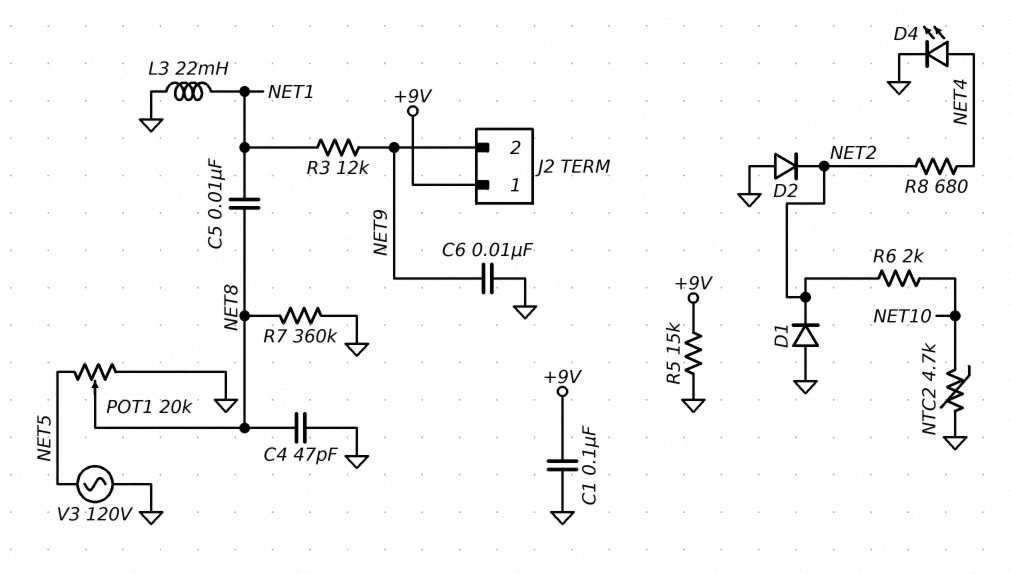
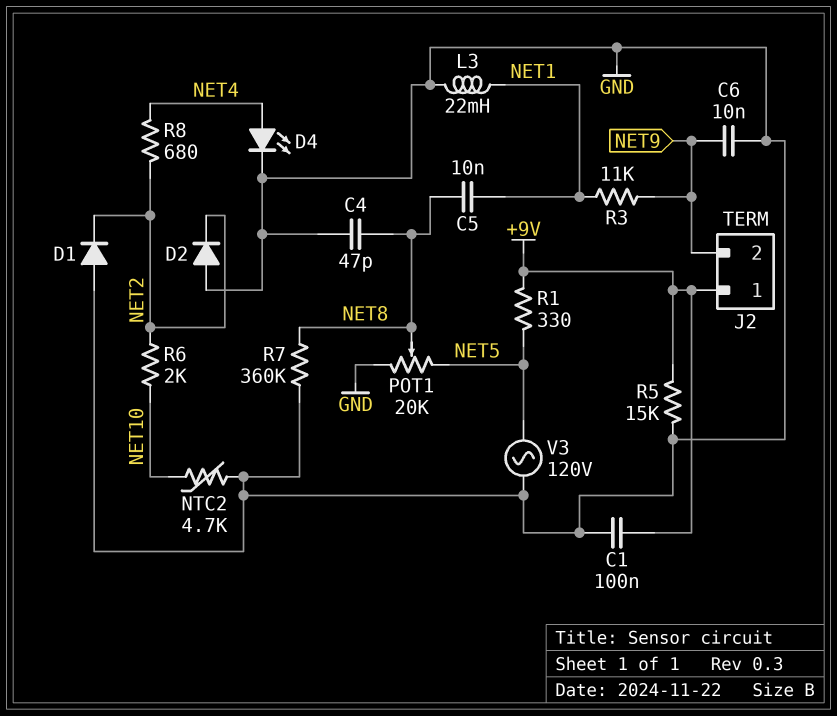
R1: none -> 330 (+9V, NET5)
R3: 12k (NET1, NET9) -> 11k (NET1, NET9)

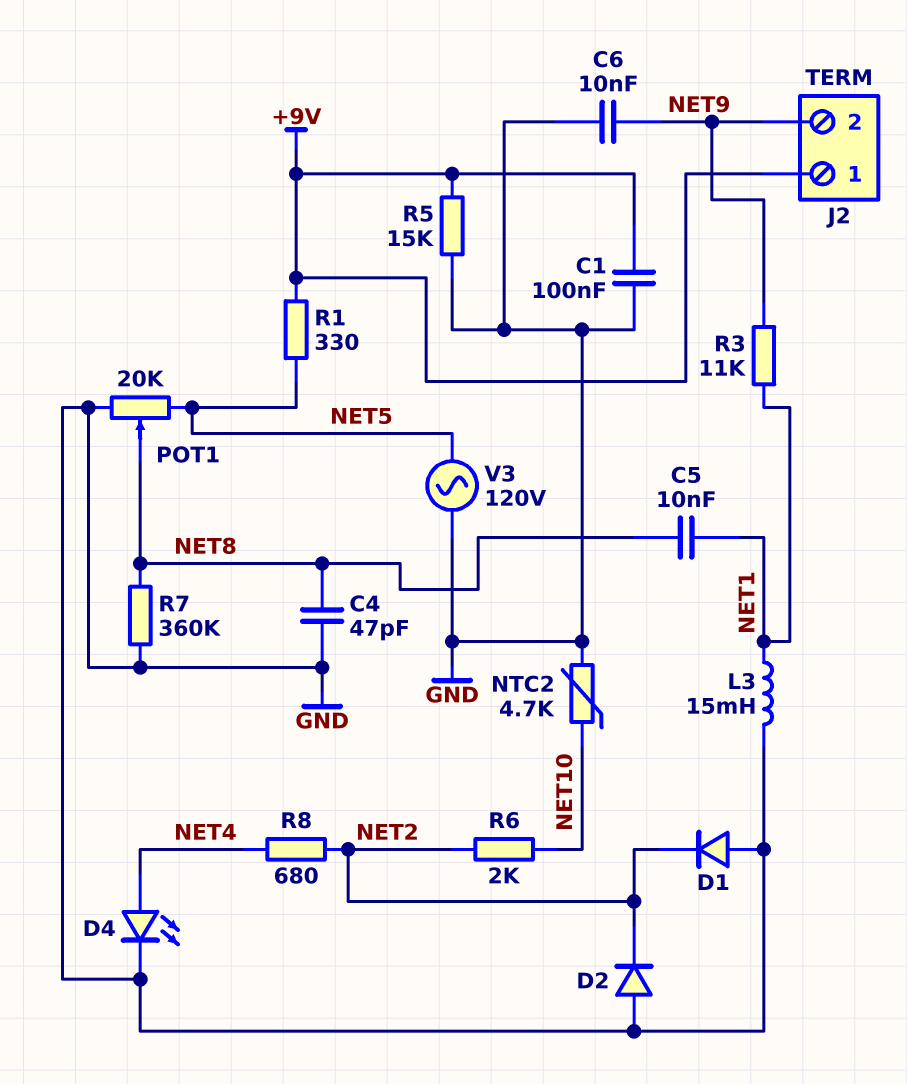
L3: 22mH (GND, NET1) -> 15mH (GND, NET1)

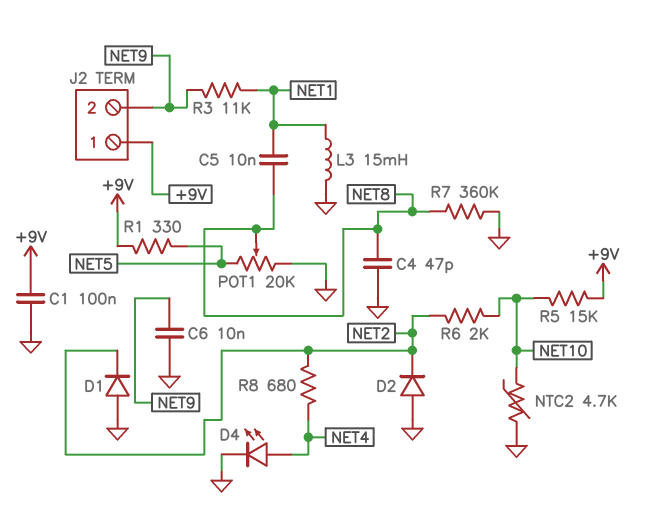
R5: 15k (+9V, GND) -> 15k (+9V, NET10)
V3: AC 120V (GND, NET5) -> none

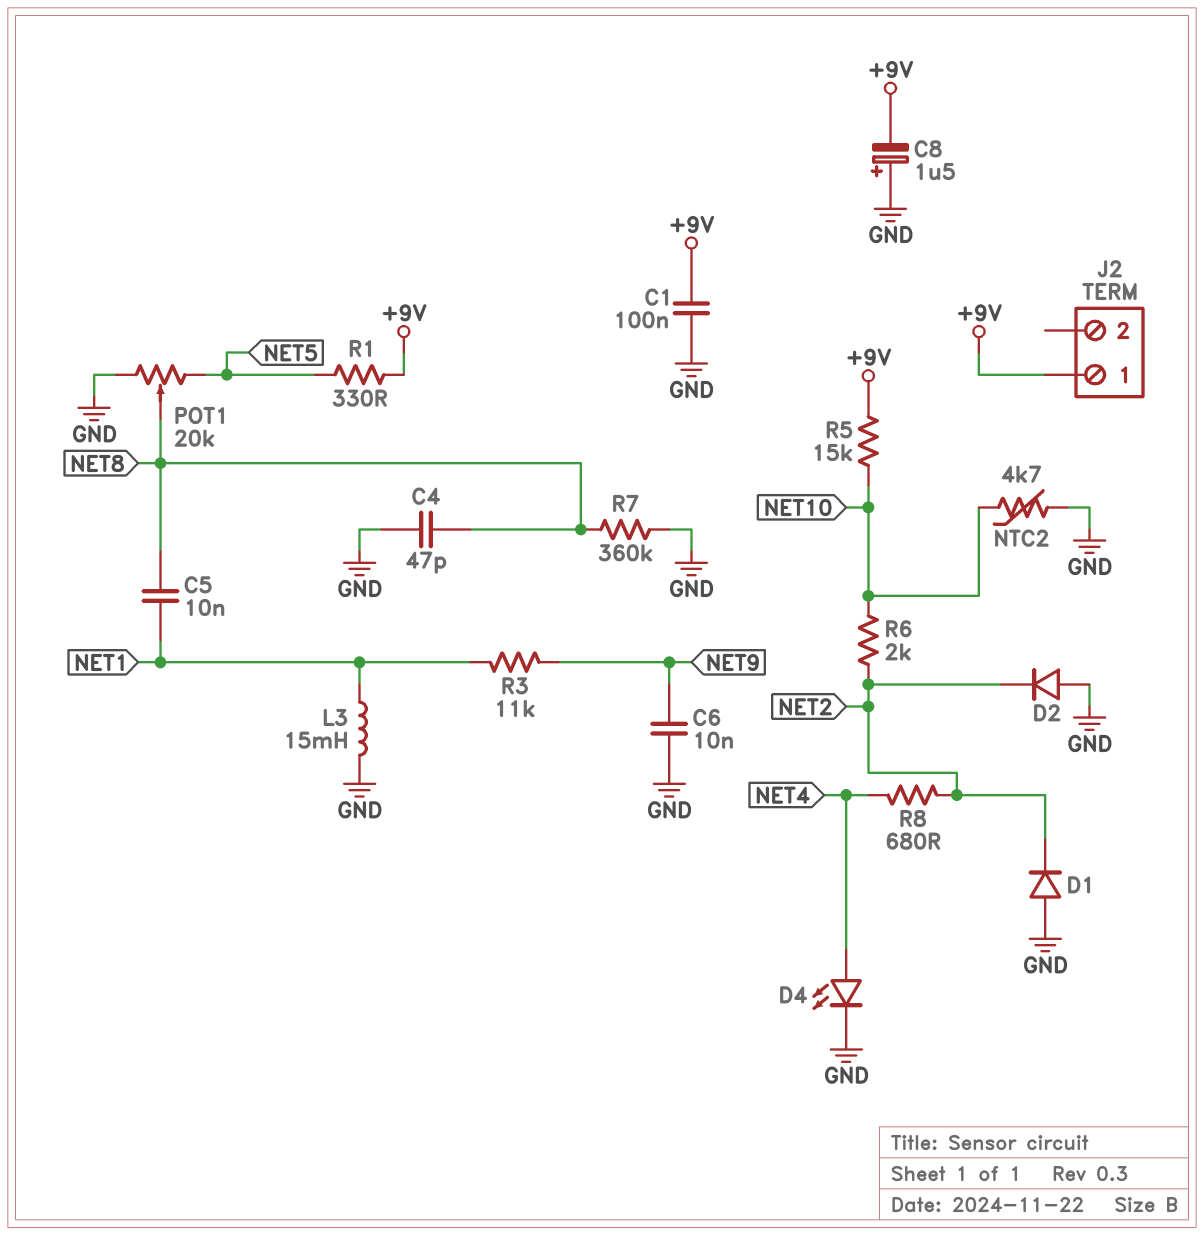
C8: none -> 1.5uF (plus GND, minus +9V)
J2 pin 2: NET9 -> none

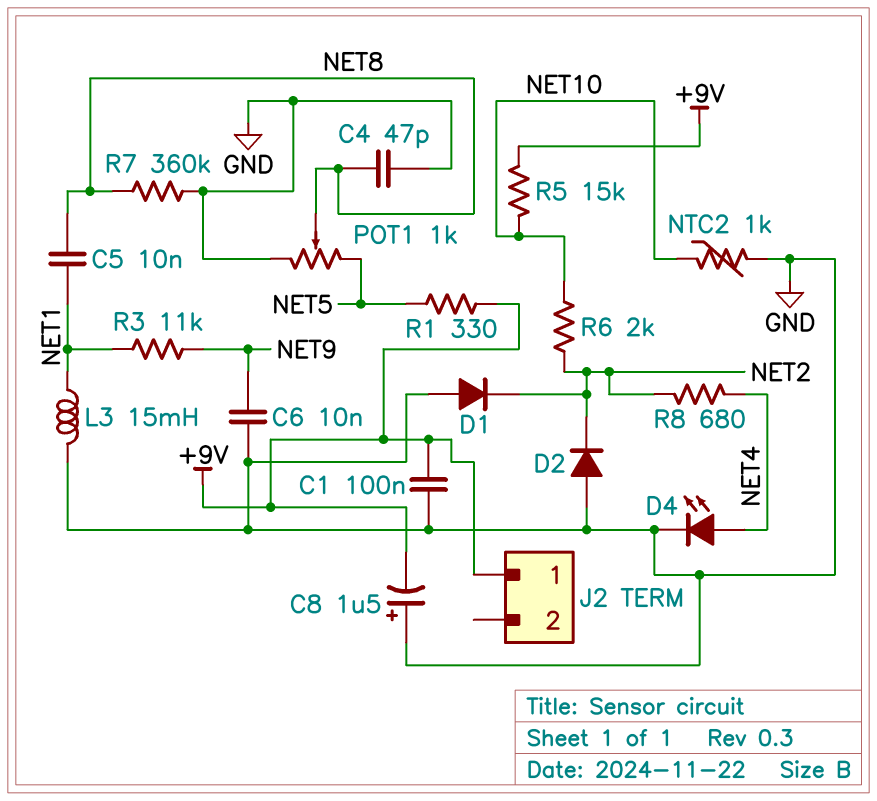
NTC2: 4.7k (GND, NET10) -> 1k (GND, NET10)
POT1: 20k (GND, NET5, wiper NET8) -> 1k (GND, NET5, wiper NET8)

